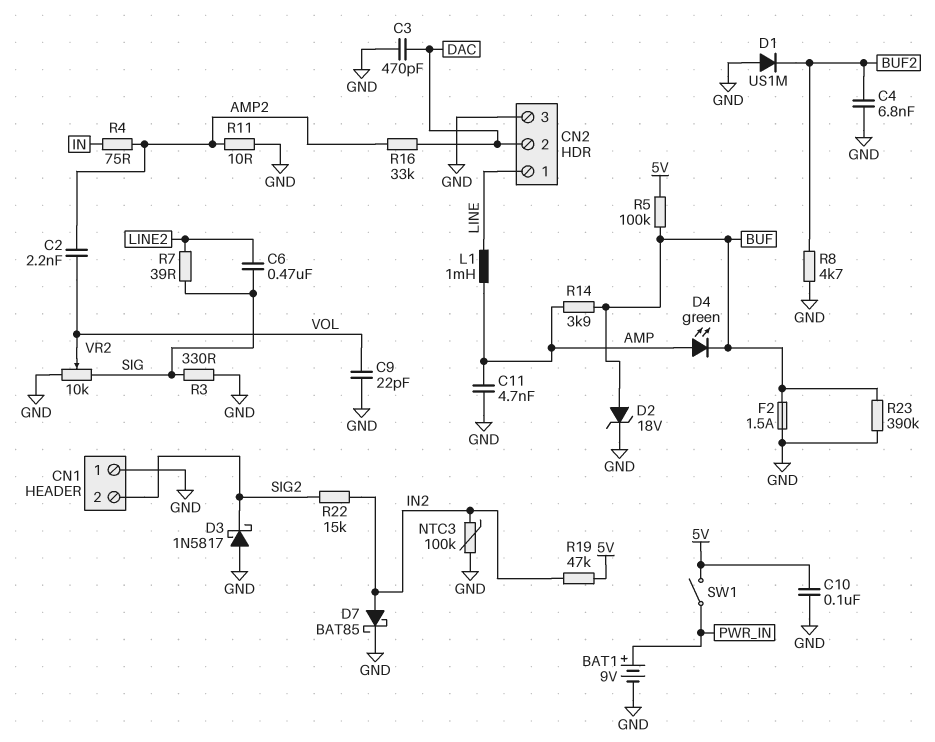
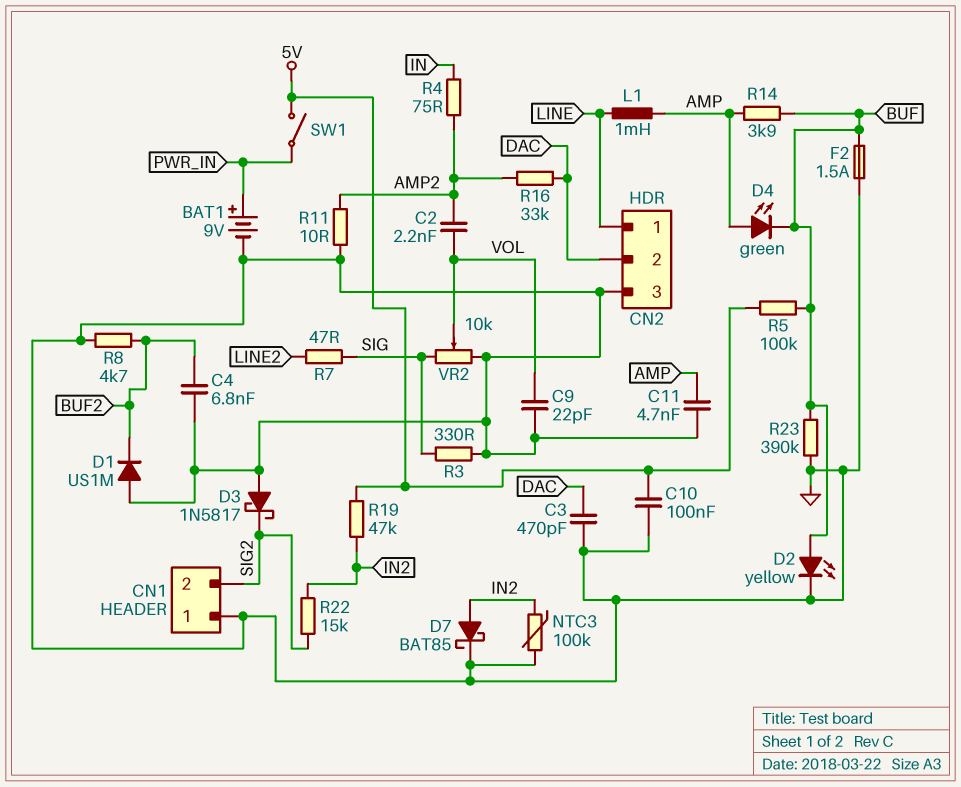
C6: 470nF (LINE2, SIG) -> none
D2: zener 18V (A BUF, K GND) -> LED yellow (A BUF, K GND)
R7: 39 (LINE2, SIG) -> 47 (LINE2, SIG)

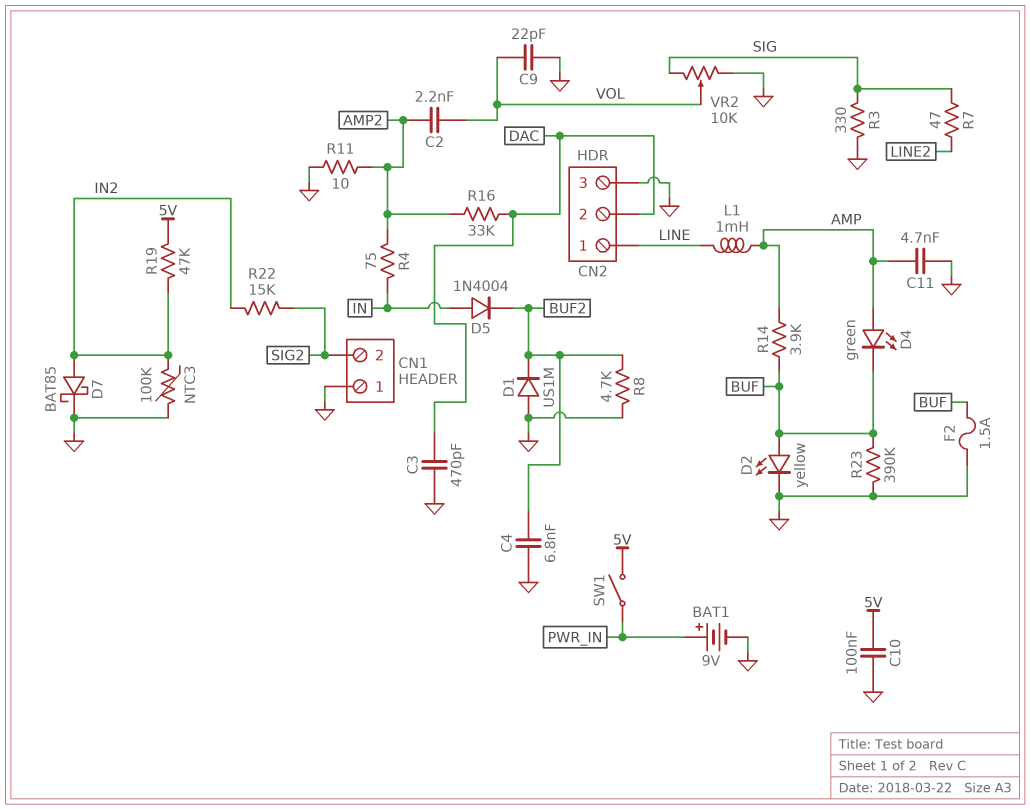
D3: schottky 1N5817 (A GND, K SIG2) -> none
D5: none -> diode 1N4004 (A IN, K BUF2)
R5: 100k (5V, BUF) -> none

